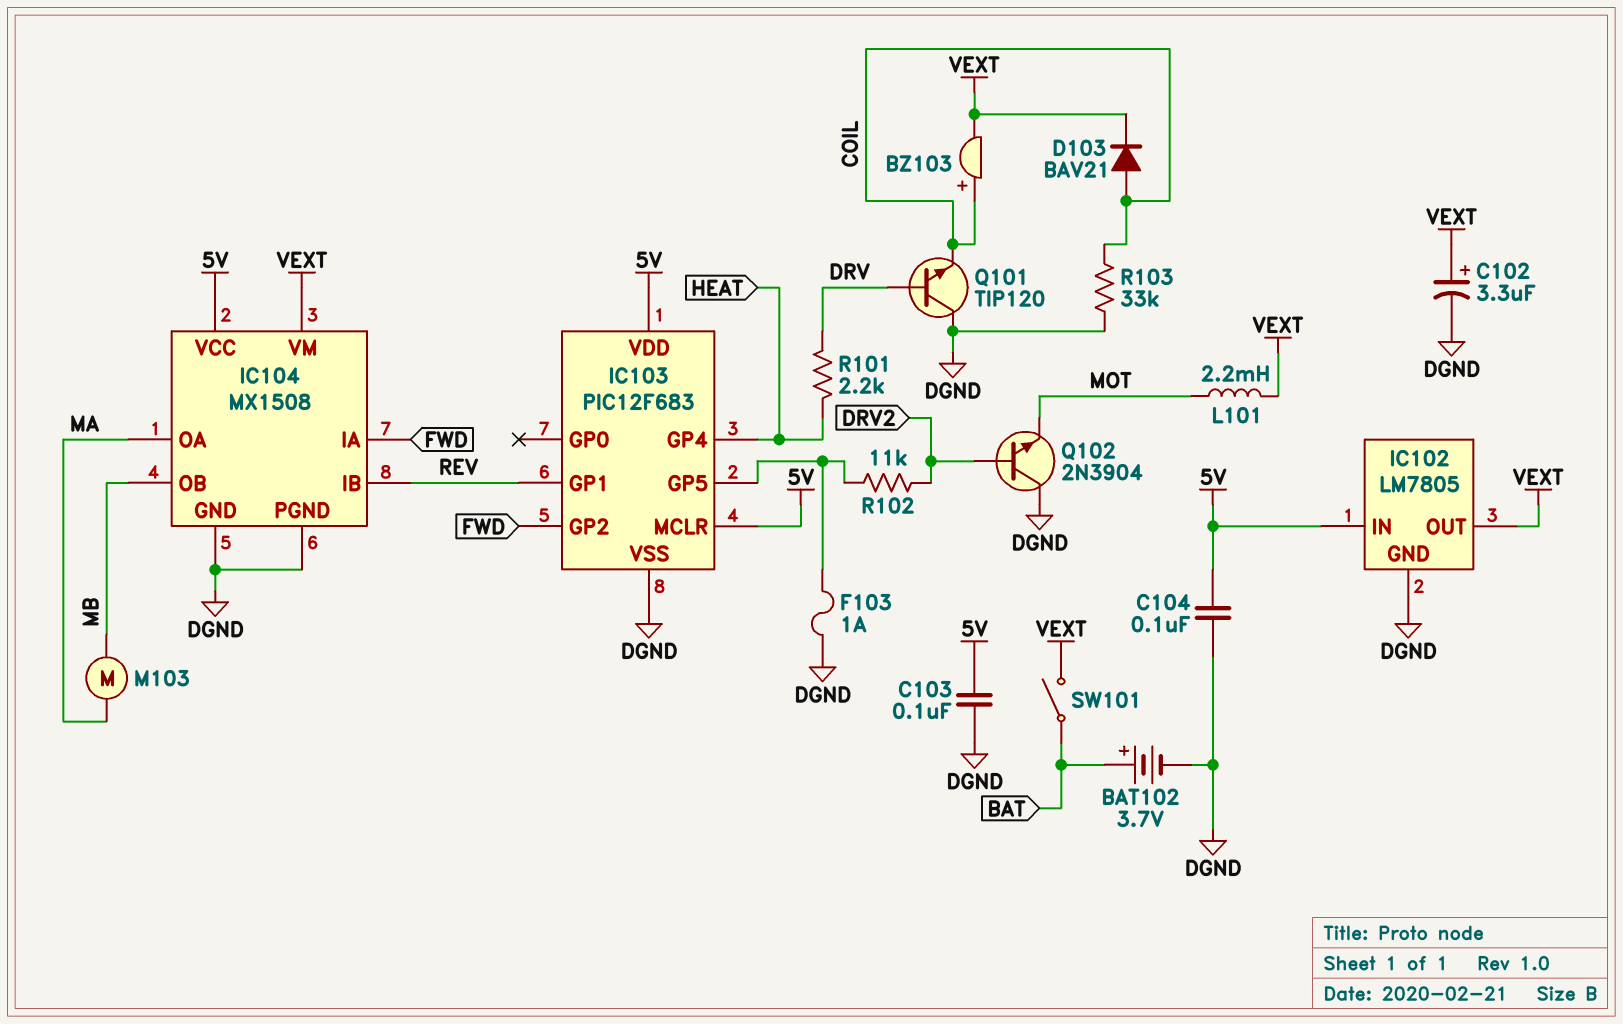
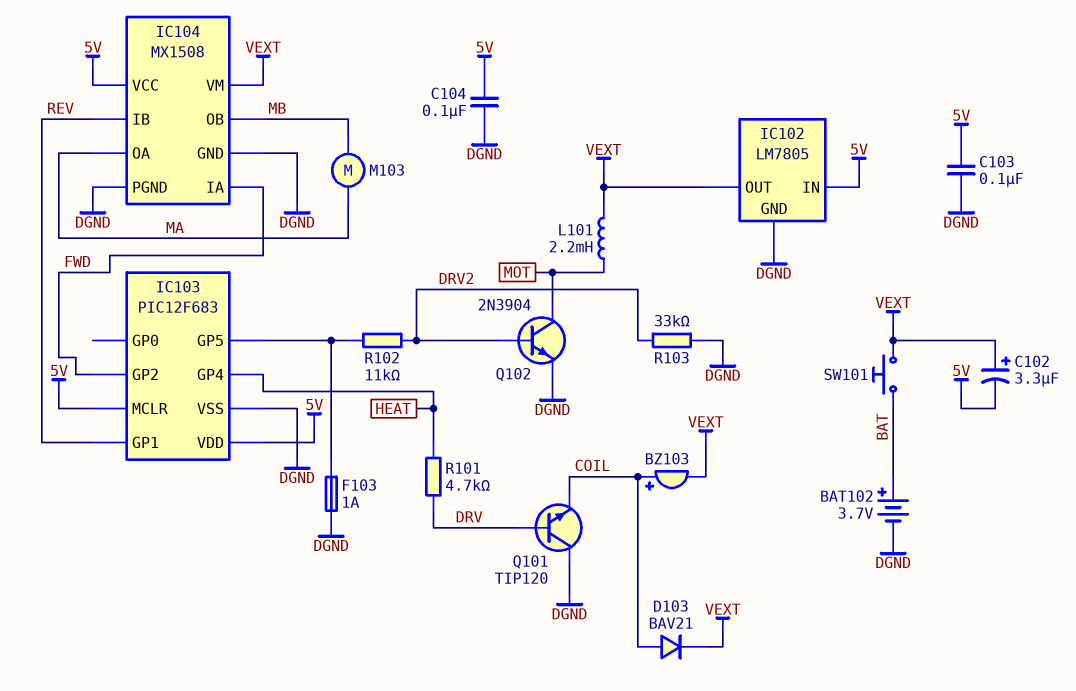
C102: 3.3uF (plus VEXT, minus DGND) -> 3.3uF (plus VEXT, minus 5V)
Q102: NPN 2N3904 (B DRV2, C DGND, E MOT) -> NPN 2N3904 (B DRV2, C MOT, E DGND)
R101: 2.2k (DRV, HEAT) -> 4.7k (DRV, HEAT)
R103: 33k (COIL, DGND) -> 33k (DGND, DRV2)
SW101: switch (BAT, VEXT) -> button (BAT, VEXT)

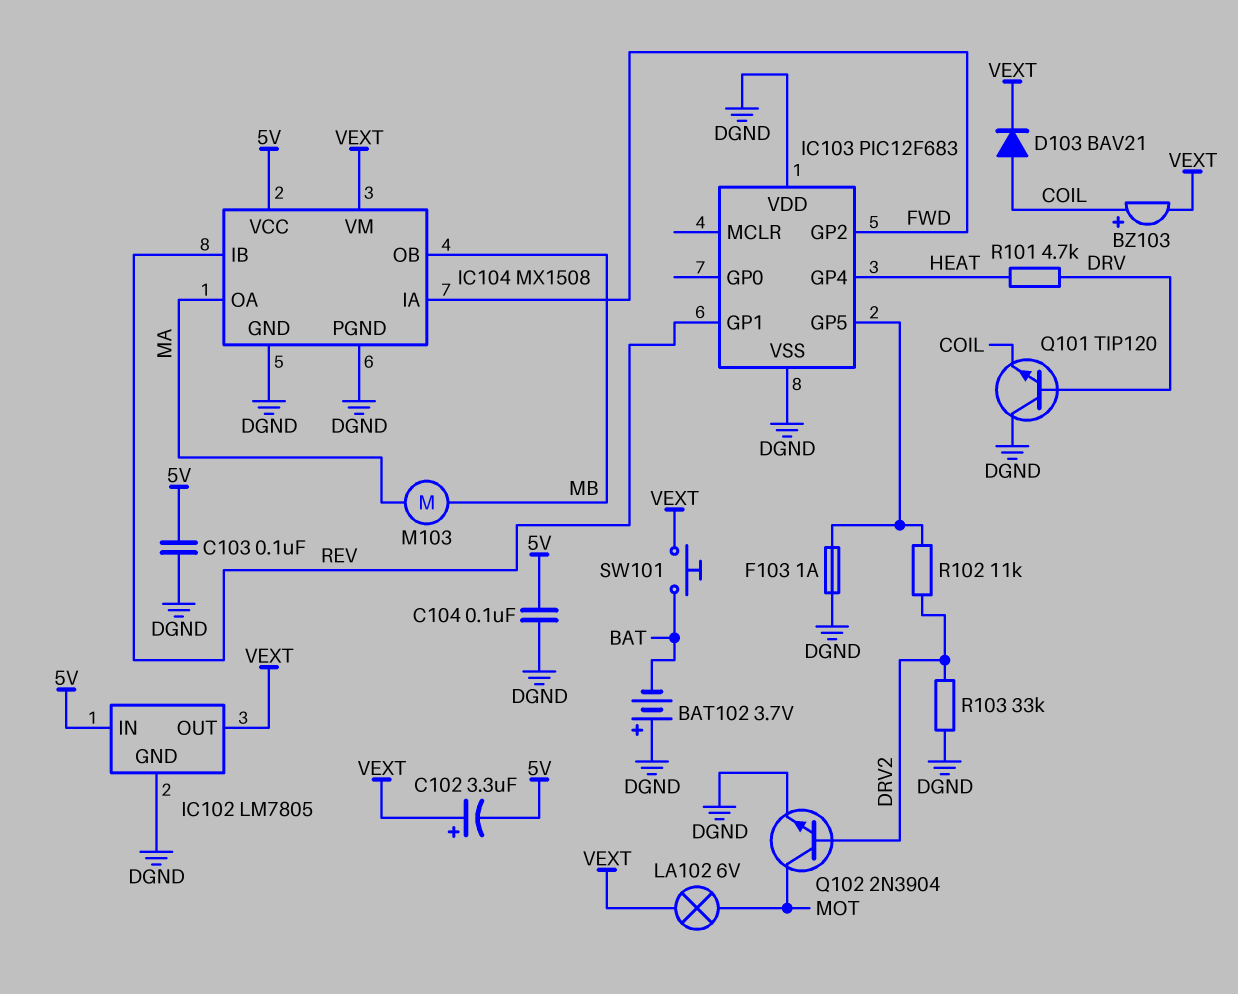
BAT102: 3.7V (plus BAT, minus DGND) -> 3.7V (plus DGND, minus BAT)
IC103 pin MCLR: 5V -> none
IC103 pin VDD: 5V -> DGND
L101: 2.2mH (MOT, VEXT) -> none
LA102: none -> lamp 6V (MOT, VEXT)

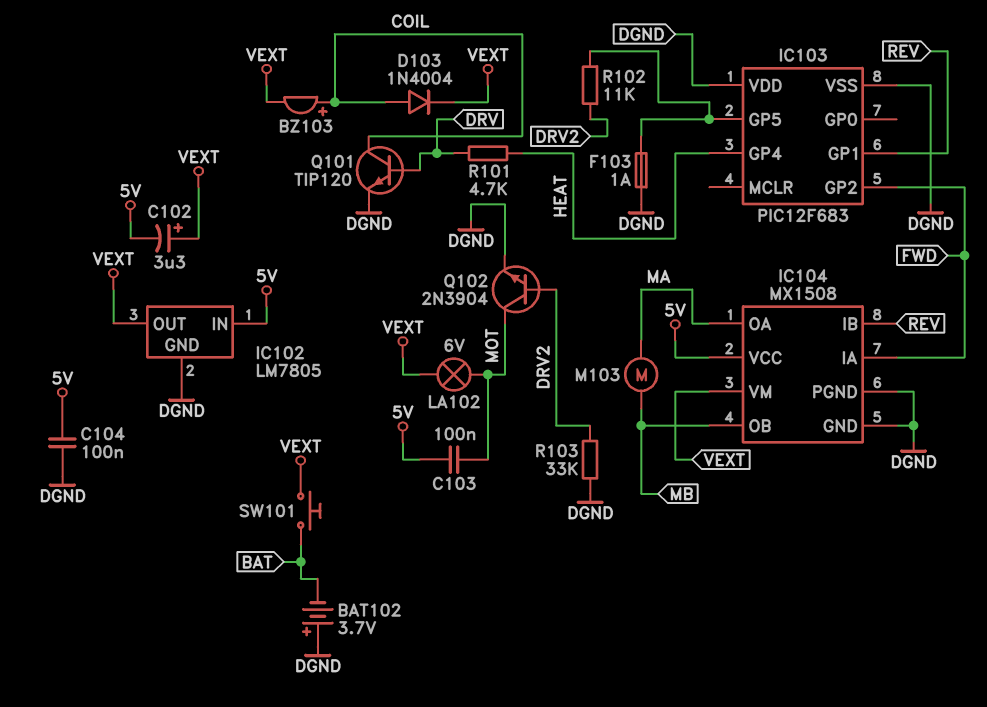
C103: 100nF (5V, DGND) -> 100nF (5V, MOT)
D103: diode BAV21 (A COIL, K VEXT) -> diode 1N4004 (A COIL, K VEXT)
Q101: NPN TIP120 (B DRV, C DGND, E COIL) -> NPN TIP120 (B DRV, C COIL, E DGND)

